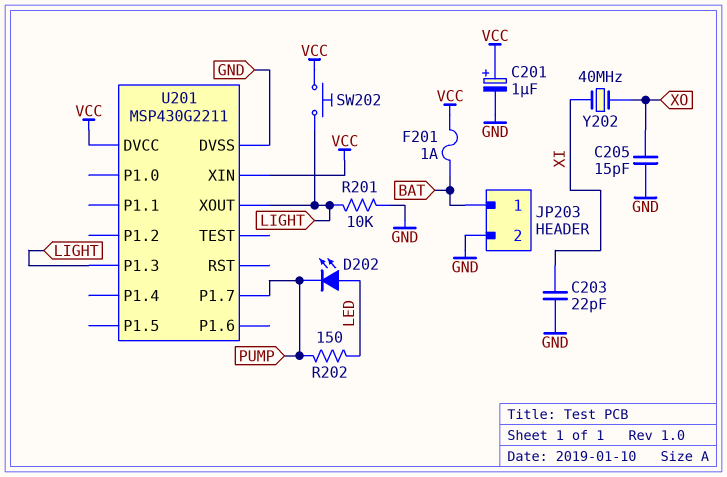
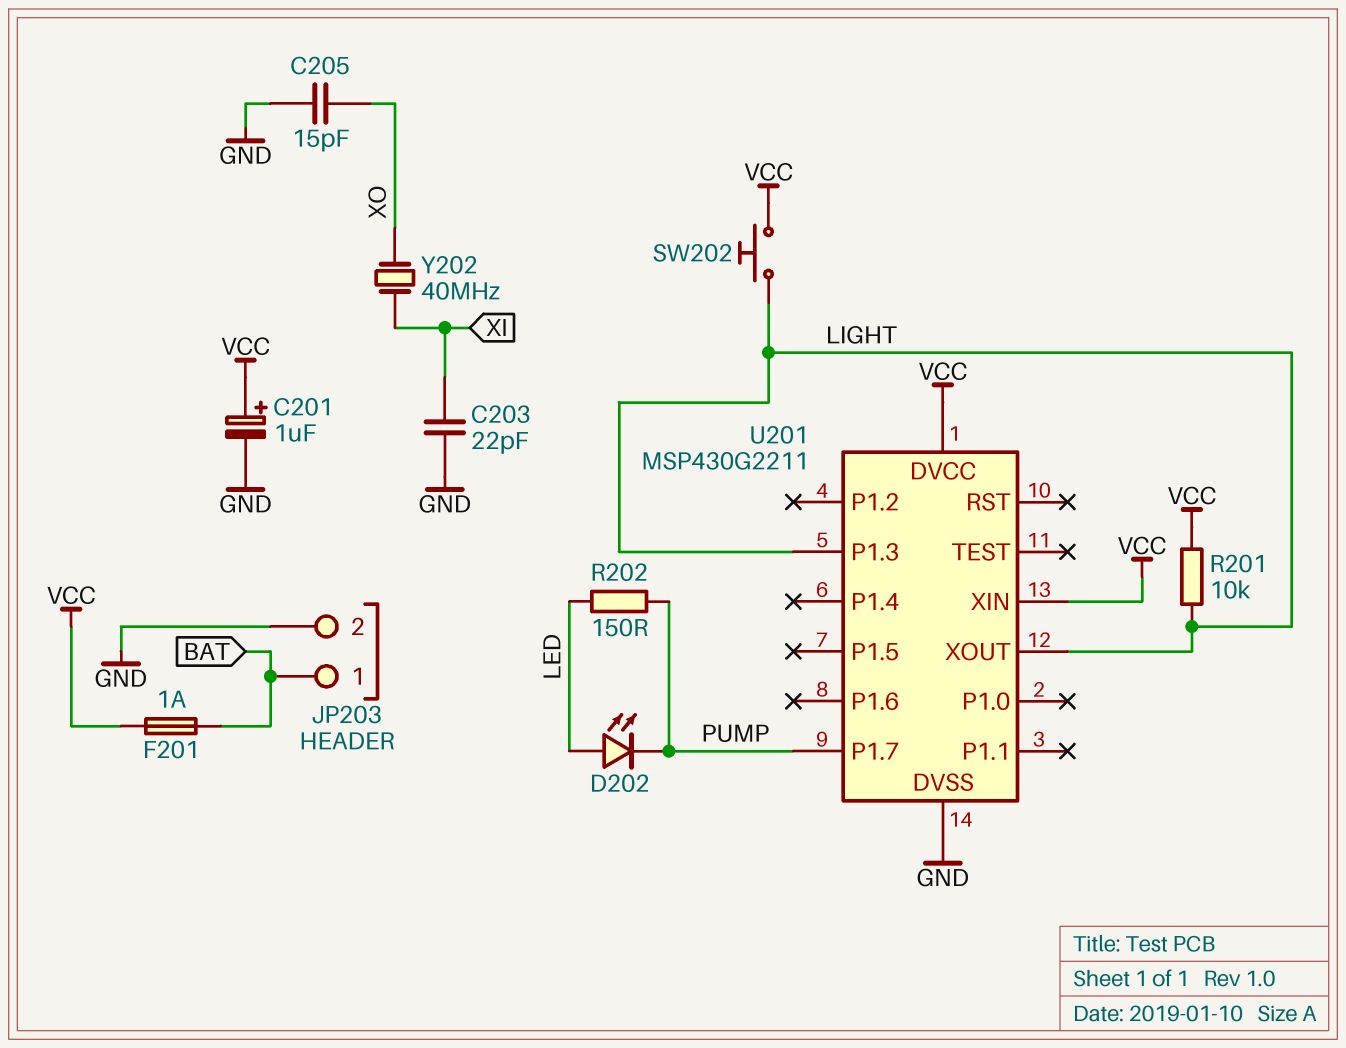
R201: 10k (GND, LIGHT) -> 10k (LIGHT, VCC)

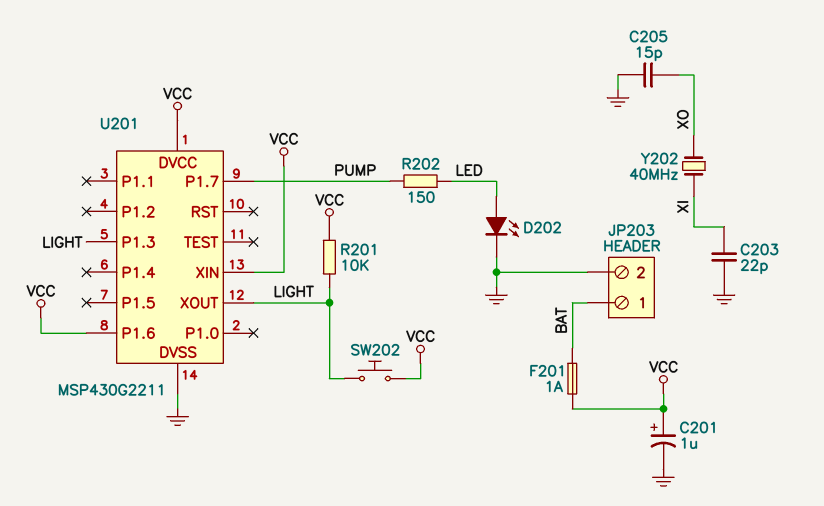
D202: LED (A LED, K PUMP) -> LED (A LED, K GND)
U201 pin P1.6: none -> VCC

